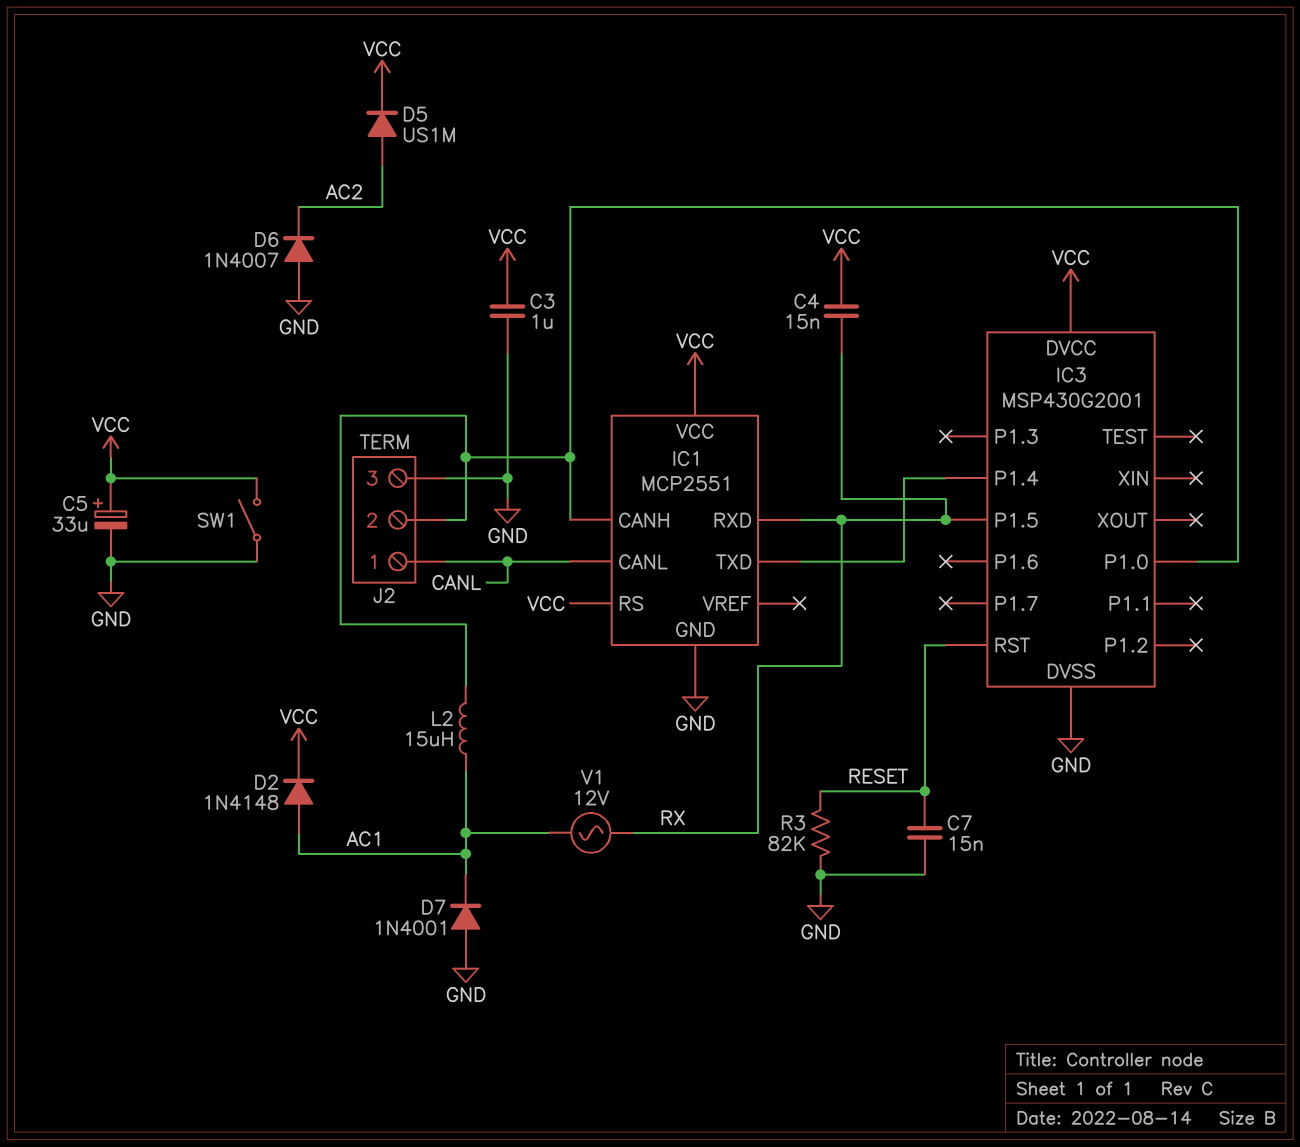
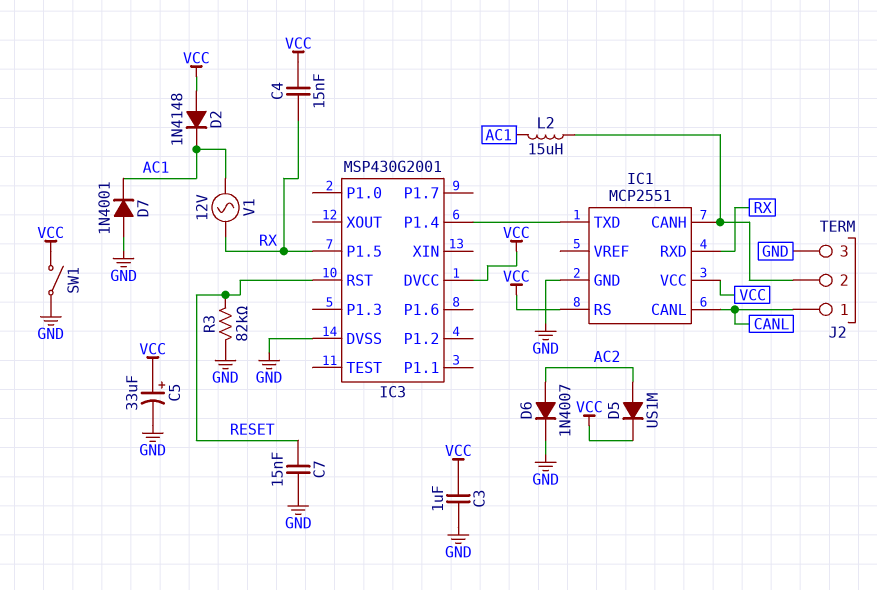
D2: diode 1N4148 (A AC1, K VCC) -> diode 1N4148 (A VCC, K AC1)
D6: diode 1N4007 (A GND, K AC2) -> diode 1N4007 (A AC2, K GND)
IC3 pin P1.0: IC1/CANH -> none

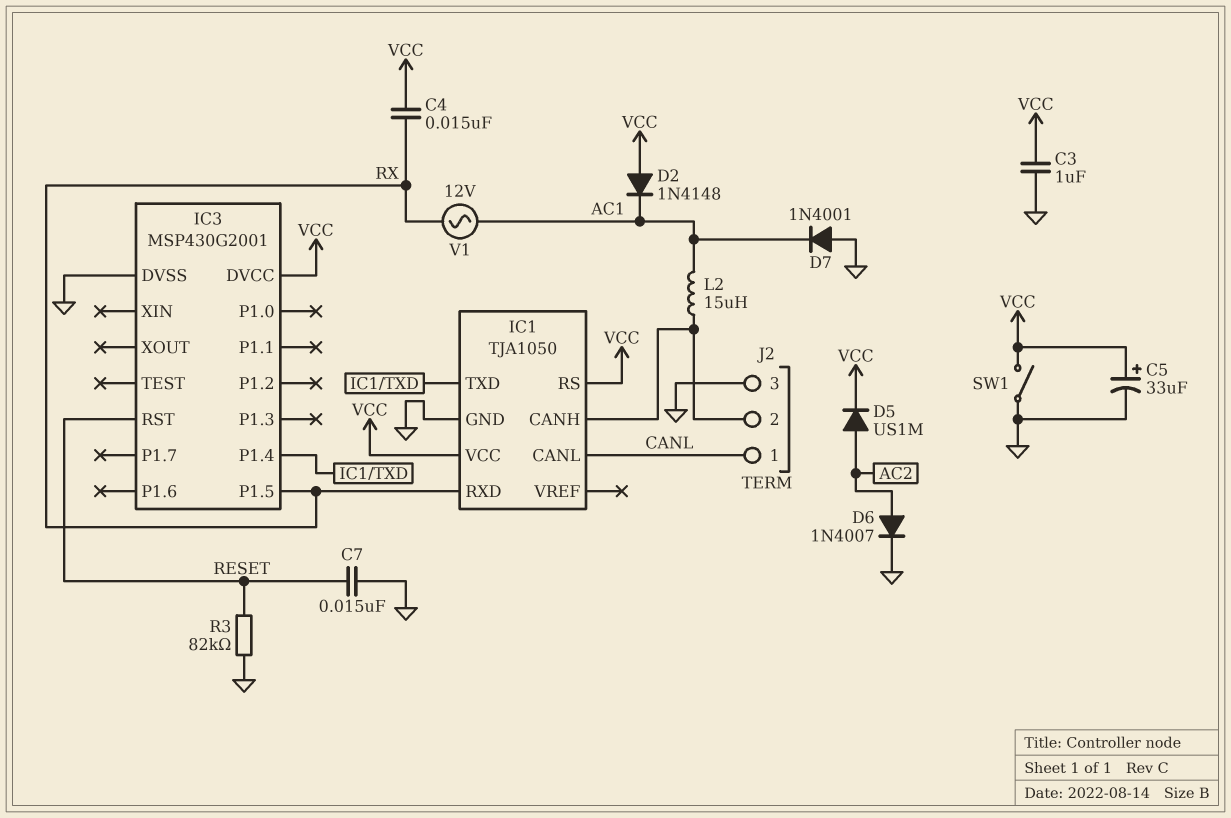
IC1: MCP2551 -> TJA1050

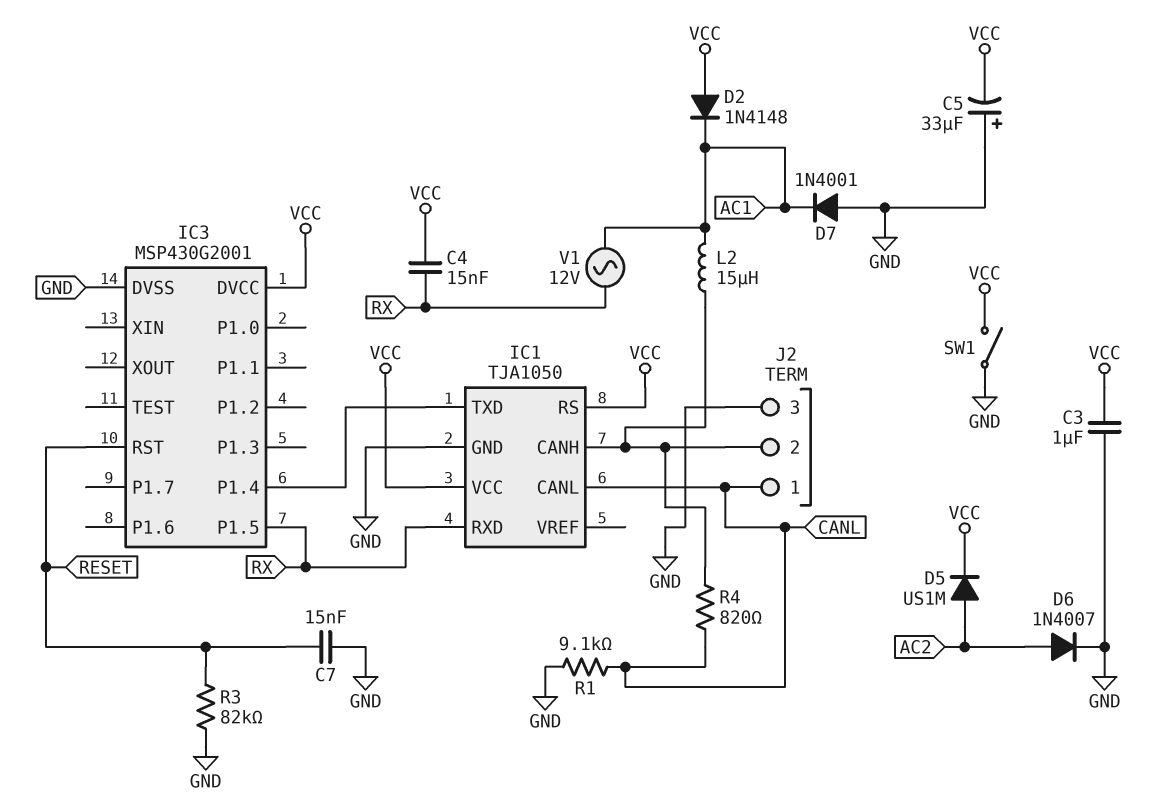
C5: 33uF (plus VCC, minus GND) -> 33uF (plus GND, minus VCC)
R1: none -> 9.1k (CANL, GND)
R4: none -> 820 (CANL, IC1/CANH)

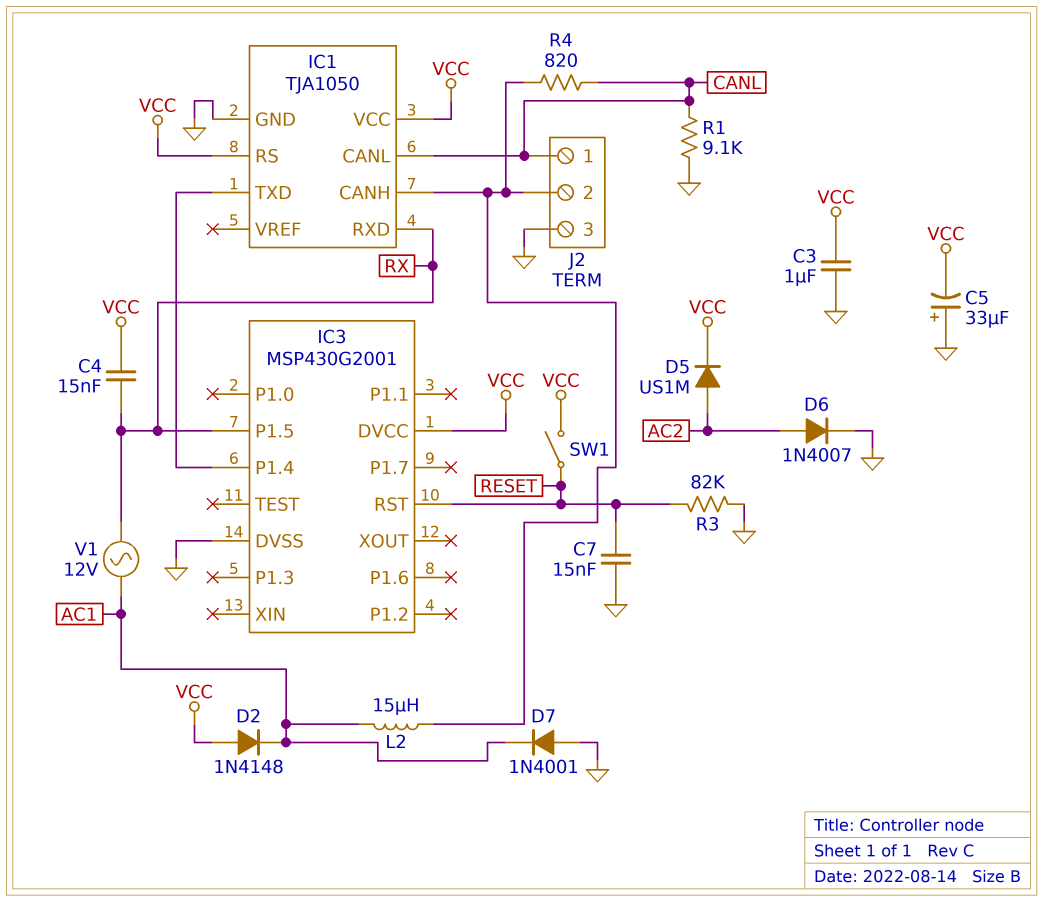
SW1: switch (GND, VCC) -> switch (RESET, VCC)

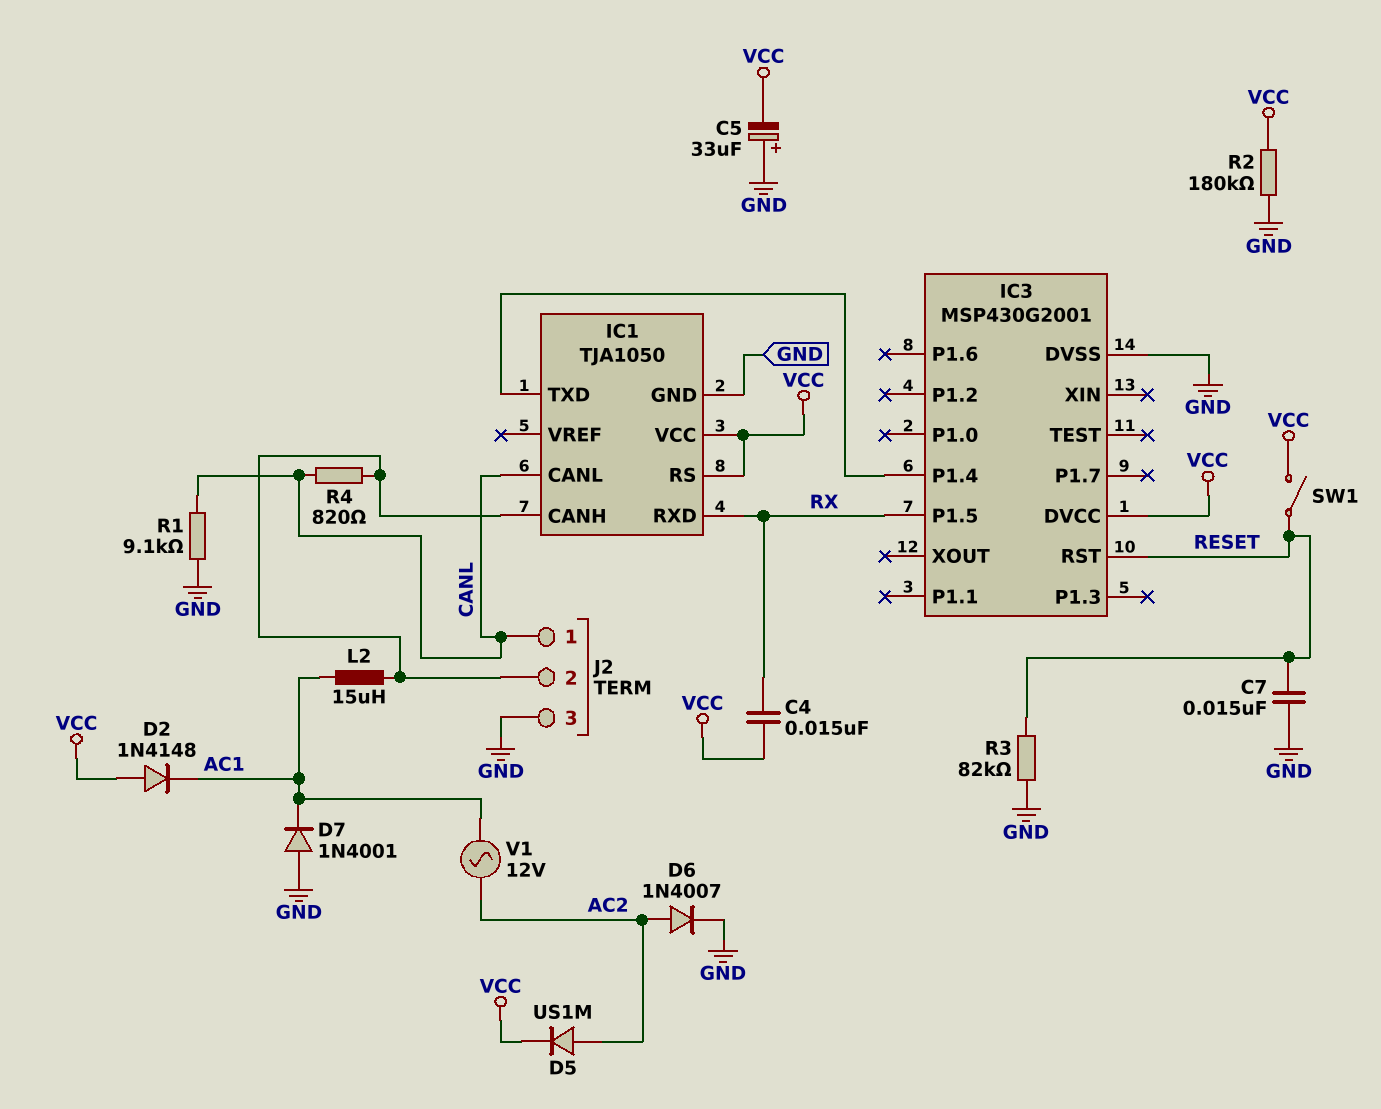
C3: 1uF (GND, VCC) -> none
R2: none -> 180k (GND, VCC)
V1: AC 12V (AC1, RX) -> AC 12V (AC1, AC2)

